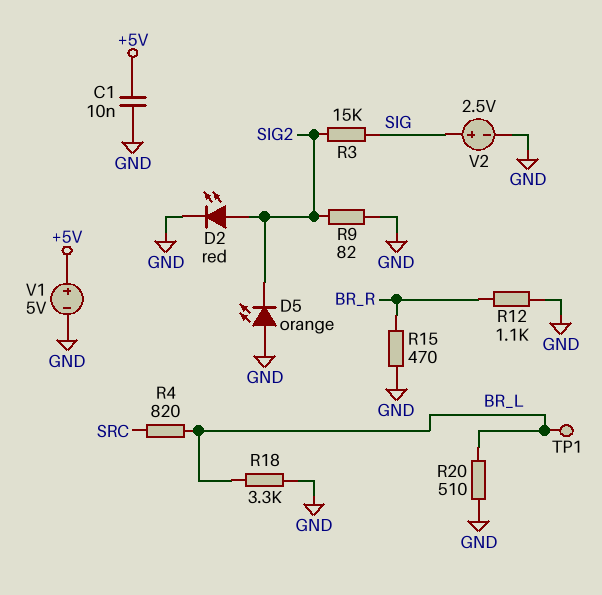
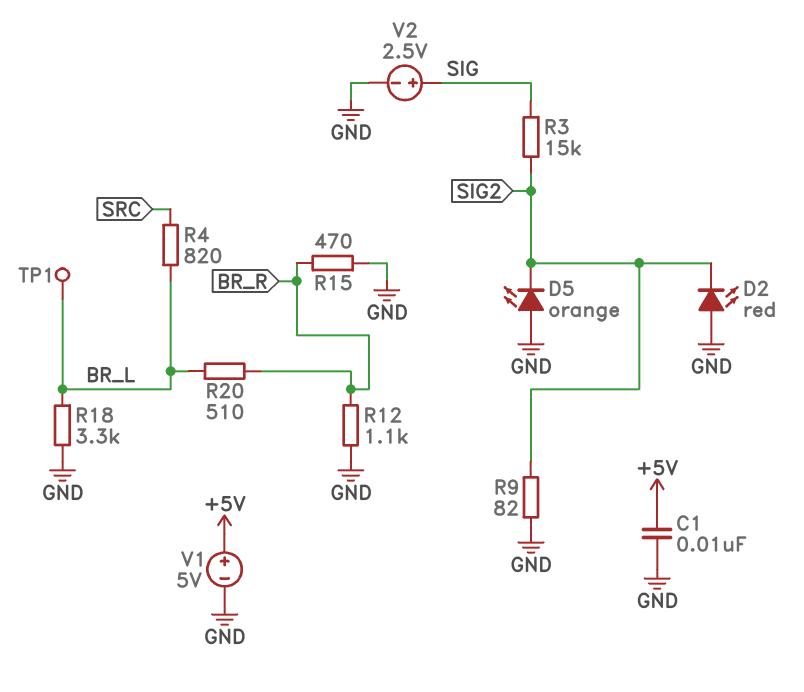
D2: LED red (A SIG2, K GND) -> LED red (A GND, K SIG2)
R20: 510 (BR_L, GND) -> 510 (BR_L, BR_R)

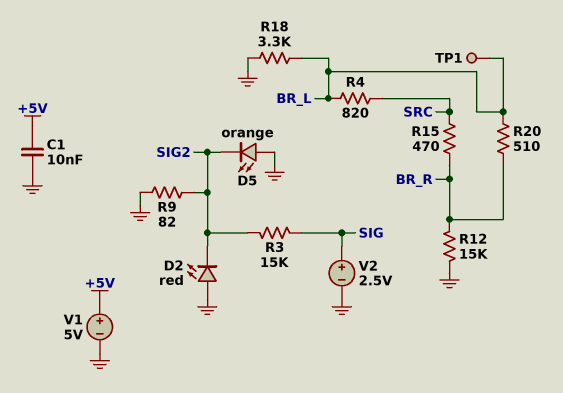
R12: 1.1k (BR_R, GND) -> 15k (BR_R, GND)
R15: 470 (BR_R, GND) -> 470 (BR_R, SRC)

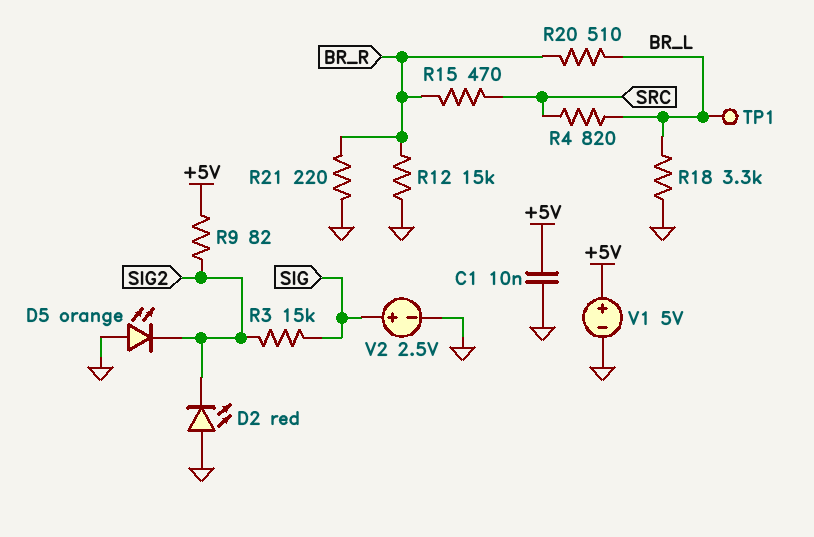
R9: 82 (GND, SIG2) -> 82 (+5V, SIG2)
R21: none -> 220 (BR_R, GND)

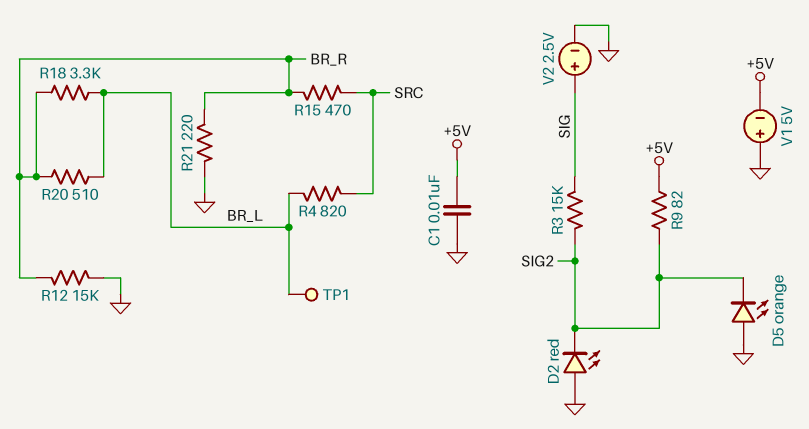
R18: 3.3k (BR_L, GND) -> 3.3k (BR_L, BR_R)
V1: 5V (plus +5V, minus GND) -> 5V (plus GND, minus +5V)

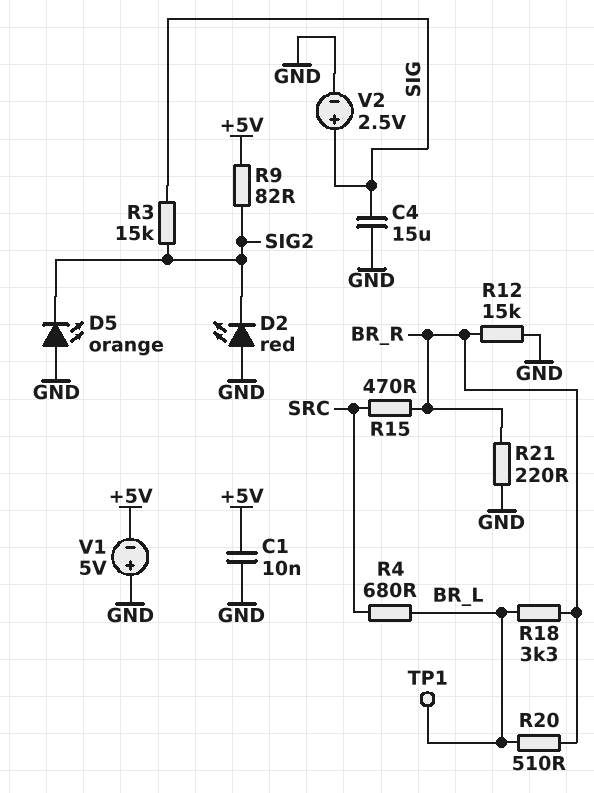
C4: none -> 15uF (GND, SIG)
R4: 820 (BR_L, SRC) -> 680 (BR_L, SRC)

